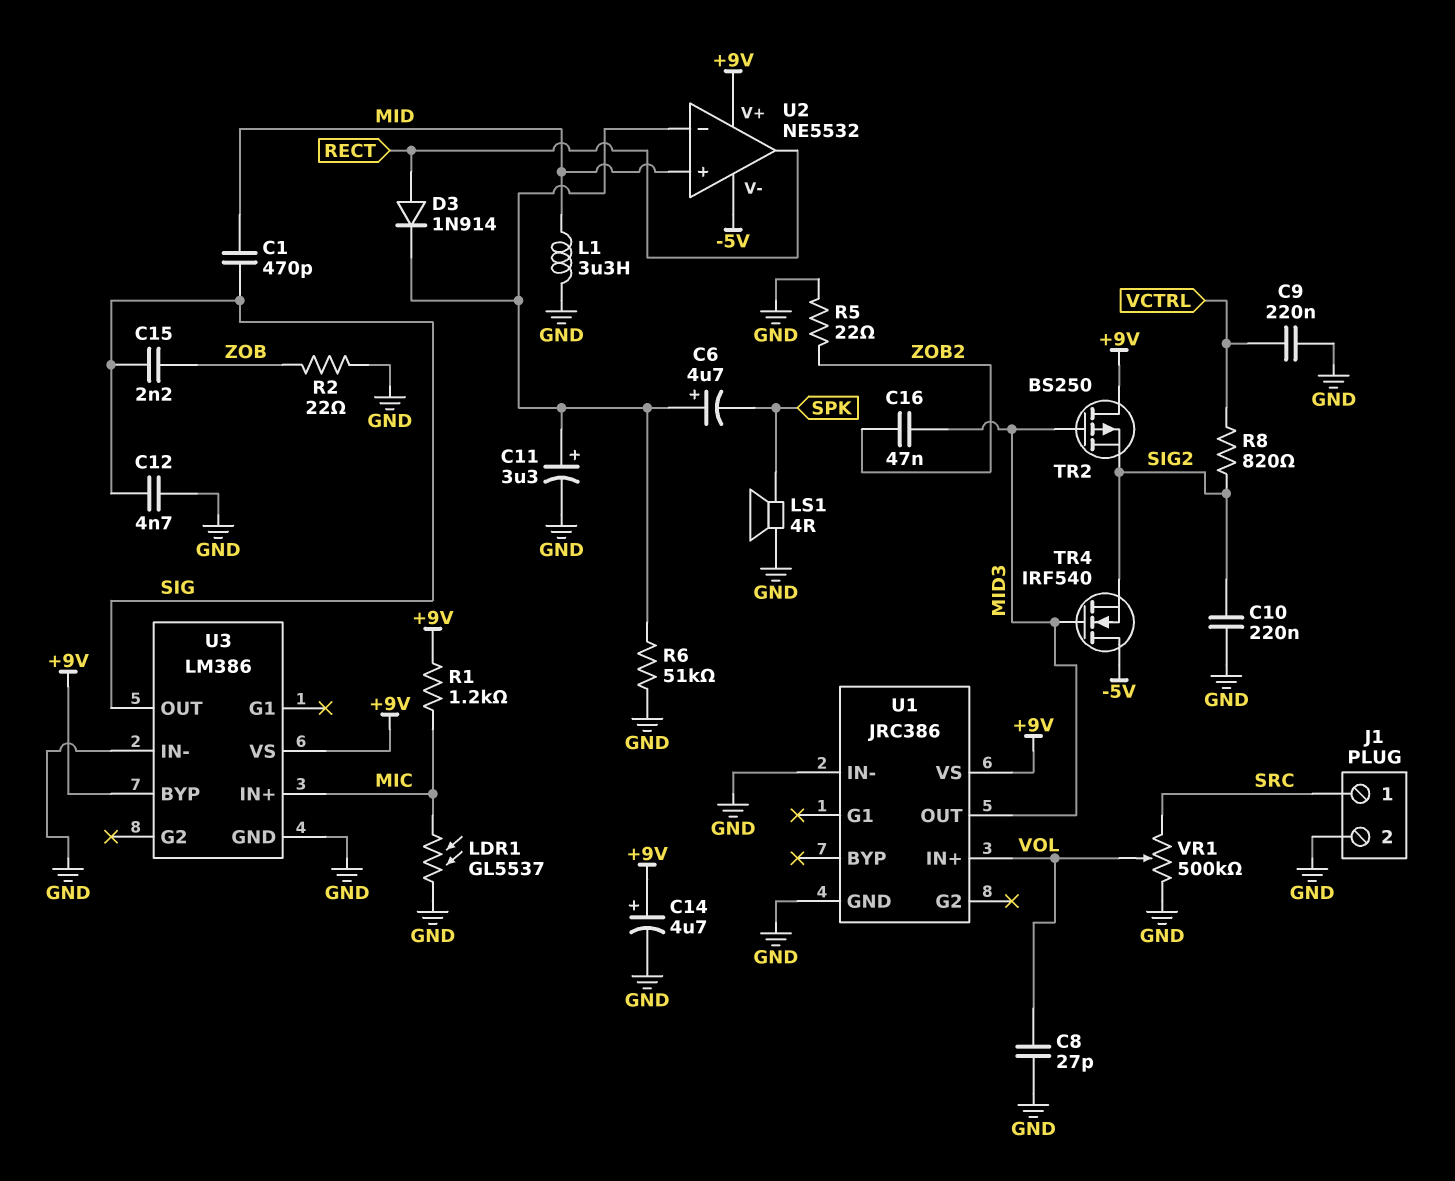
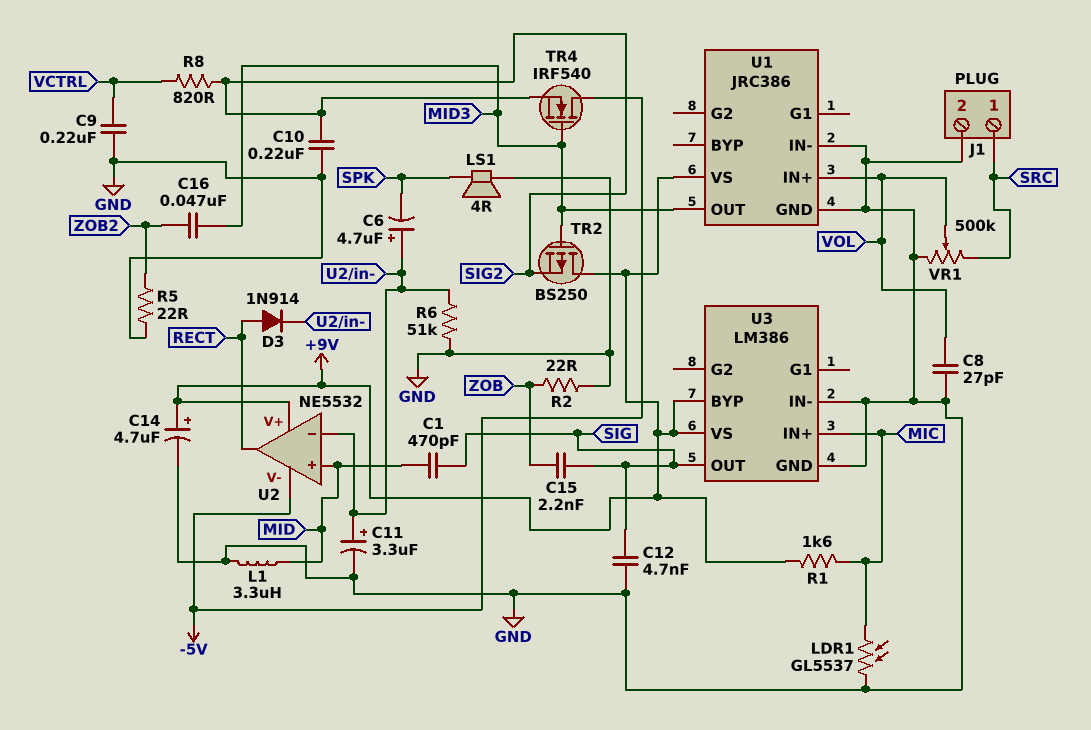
R1: 1.2k (+9V, MIC) -> 1.6k (+9V, MIC)

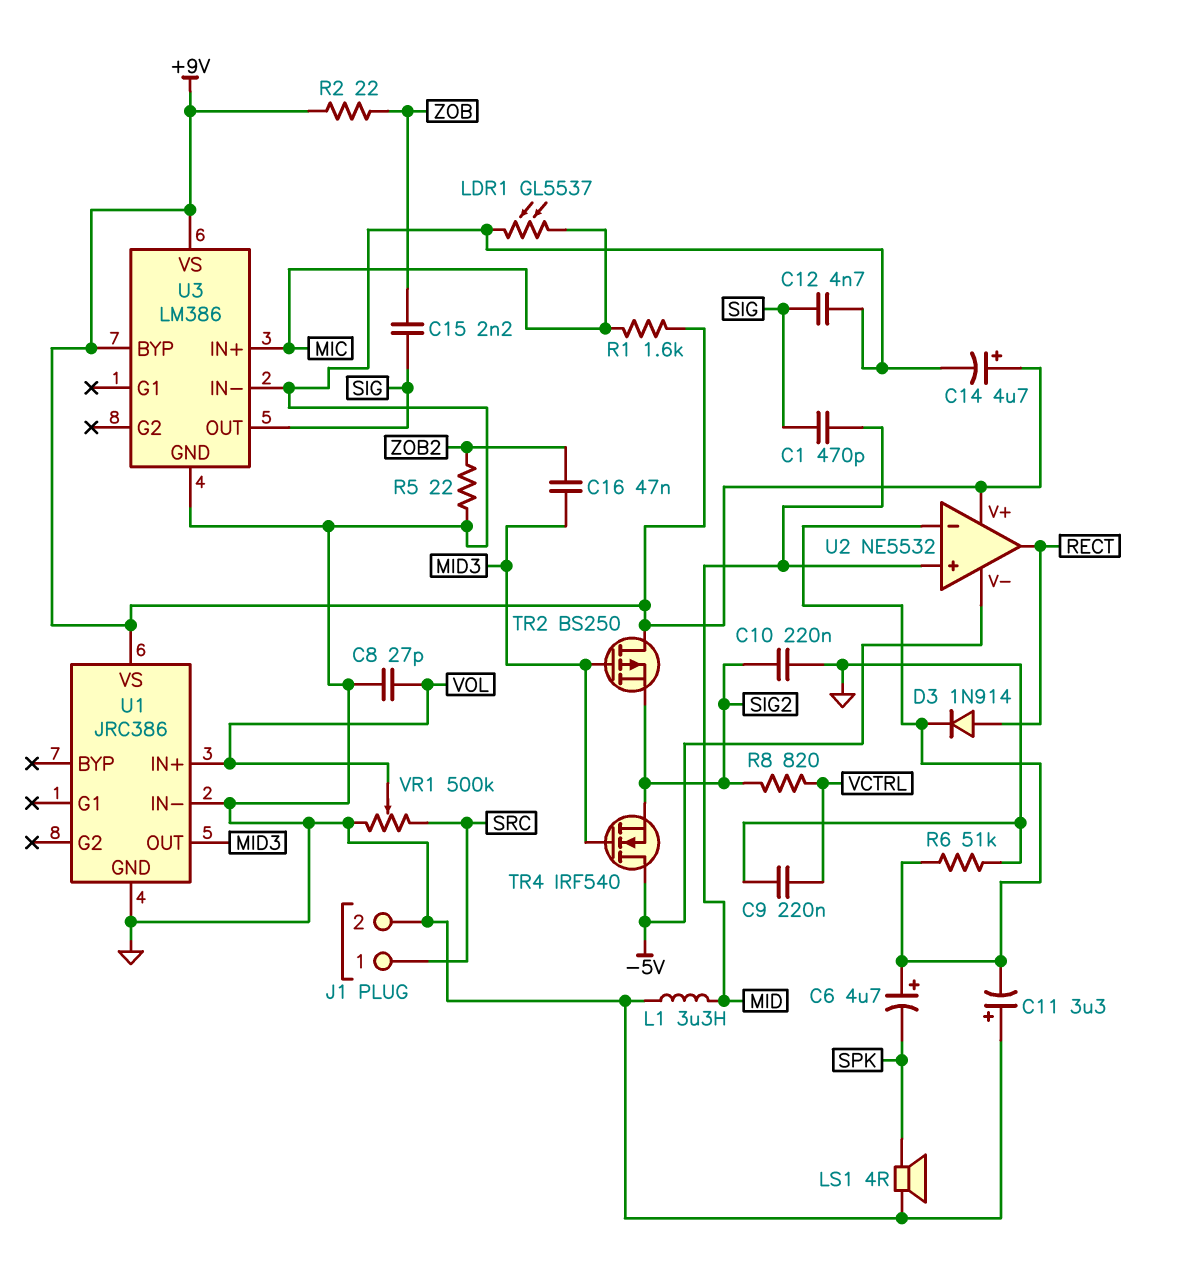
C11: 3.3uF (plus U2/in-, minus GND) -> 3.3uF (plus GND, minus U2/in-)
R2: 22 (GND, ZOB) -> 22 (+9V, ZOB)

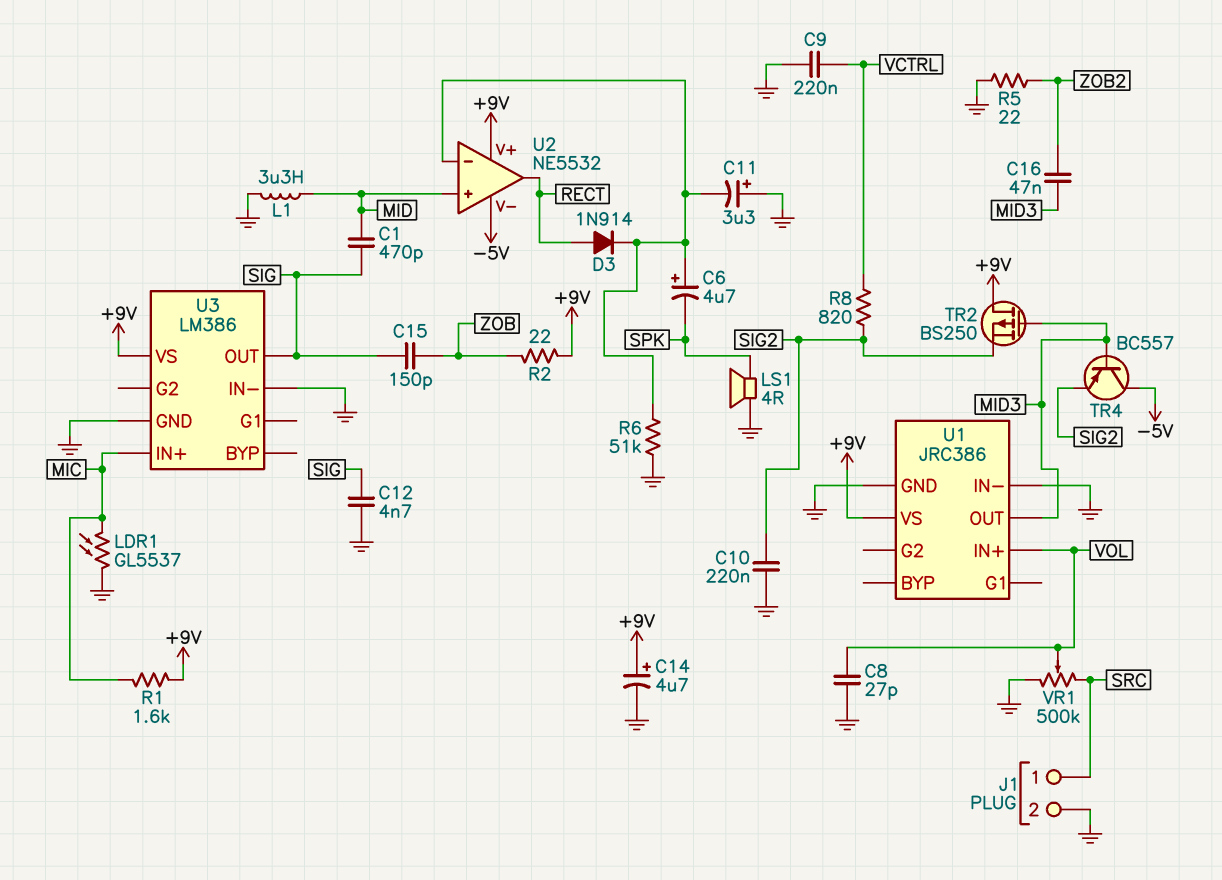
C15: 2.2nF (SIG, ZOB) -> 150pF (SIG, ZOB)
TR4: NMOS IRF540 (G MID3, D -5V, S SIG2) -> PNP BC557 (B MID3, C -5V, E SIG2)
U3 pin BYP: +9V -> none

